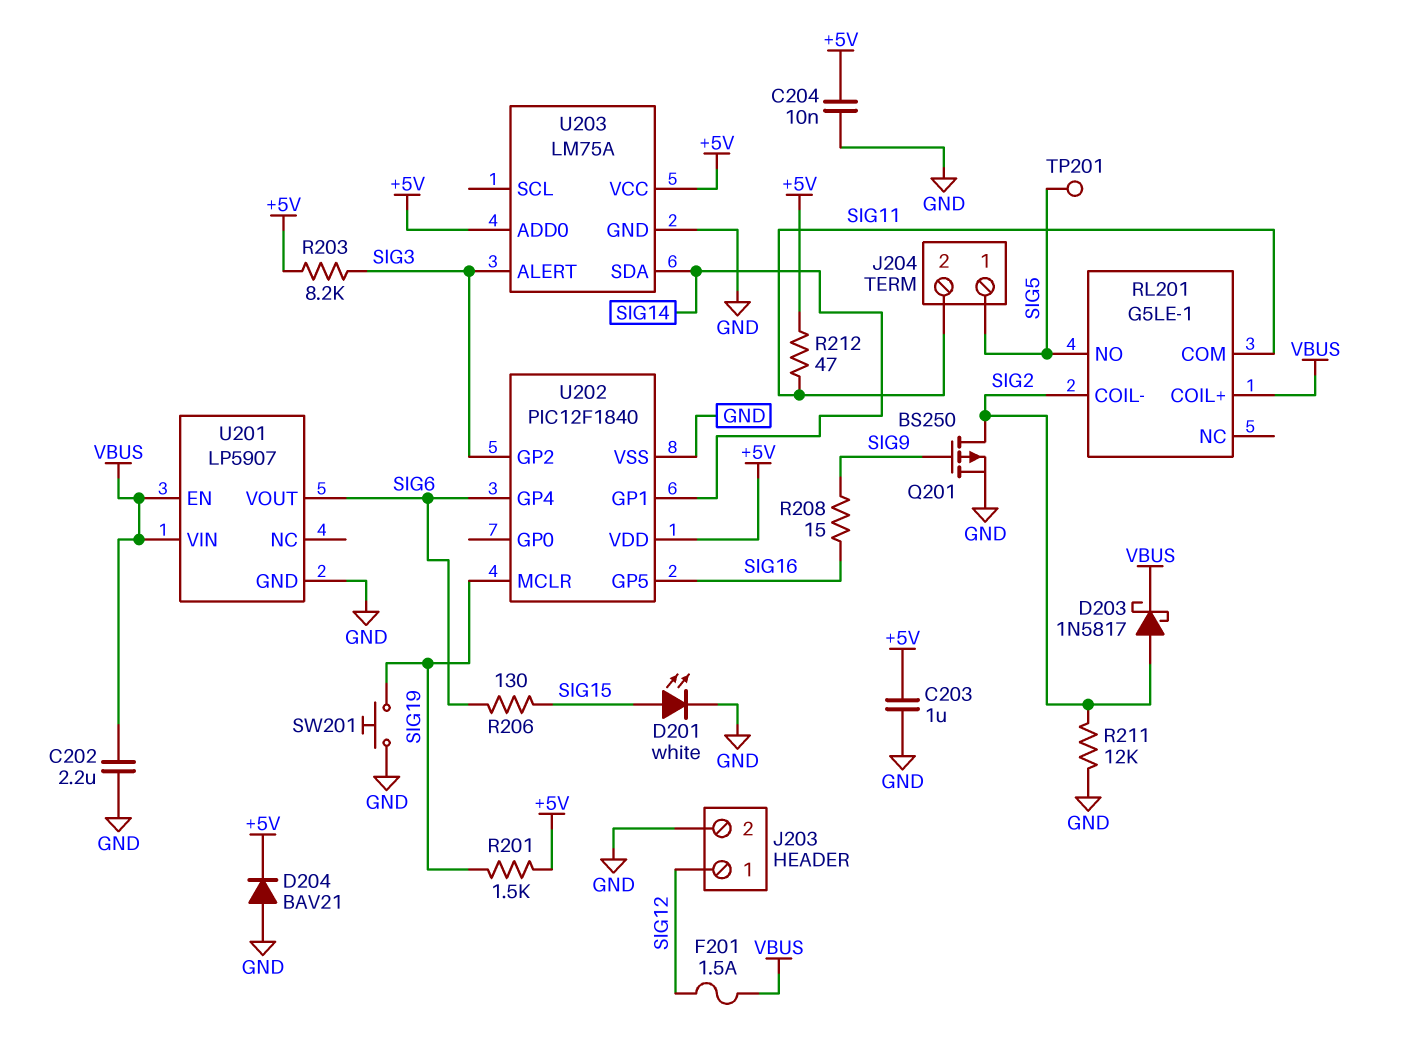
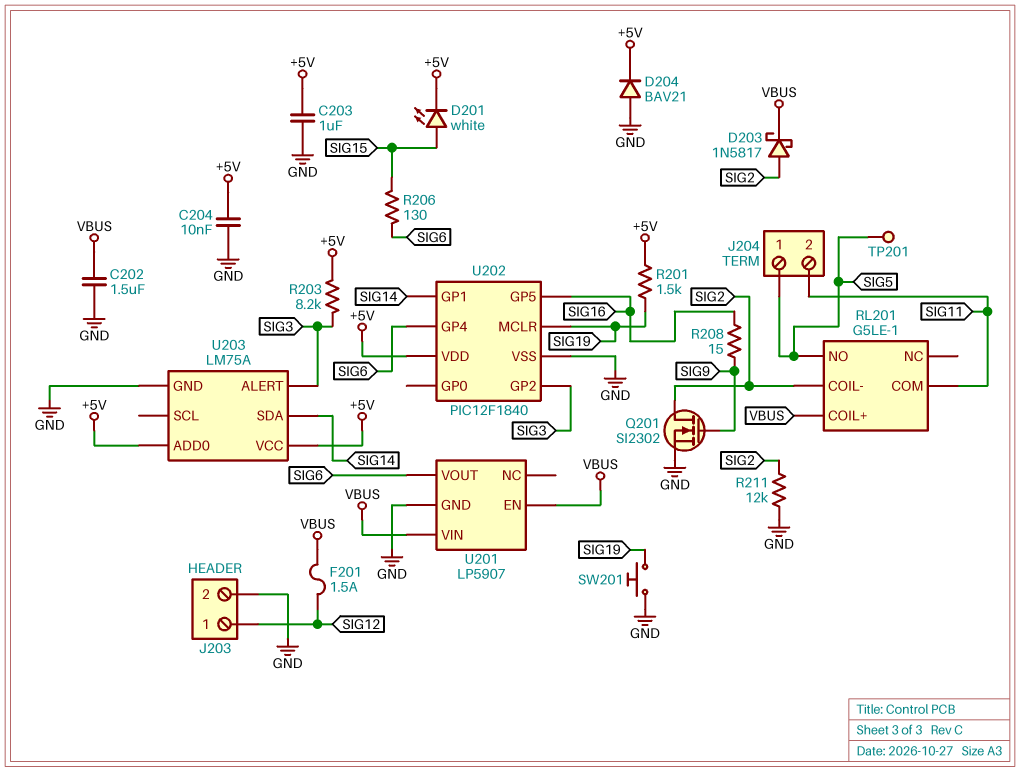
C202: 2.2uF (GND, VBUS) -> 1.5uF (GND, VBUS)
D201: LED white (A SIG15, K GND) -> LED white (A SIG15, K +5V)
Q201: PMOS BS250 (G SIG9, D SIG2, S GND) -> NMOS SI2302 (G SIG9, D SIG2, S GND)
R212: 47 (+5V, SIG11) -> none

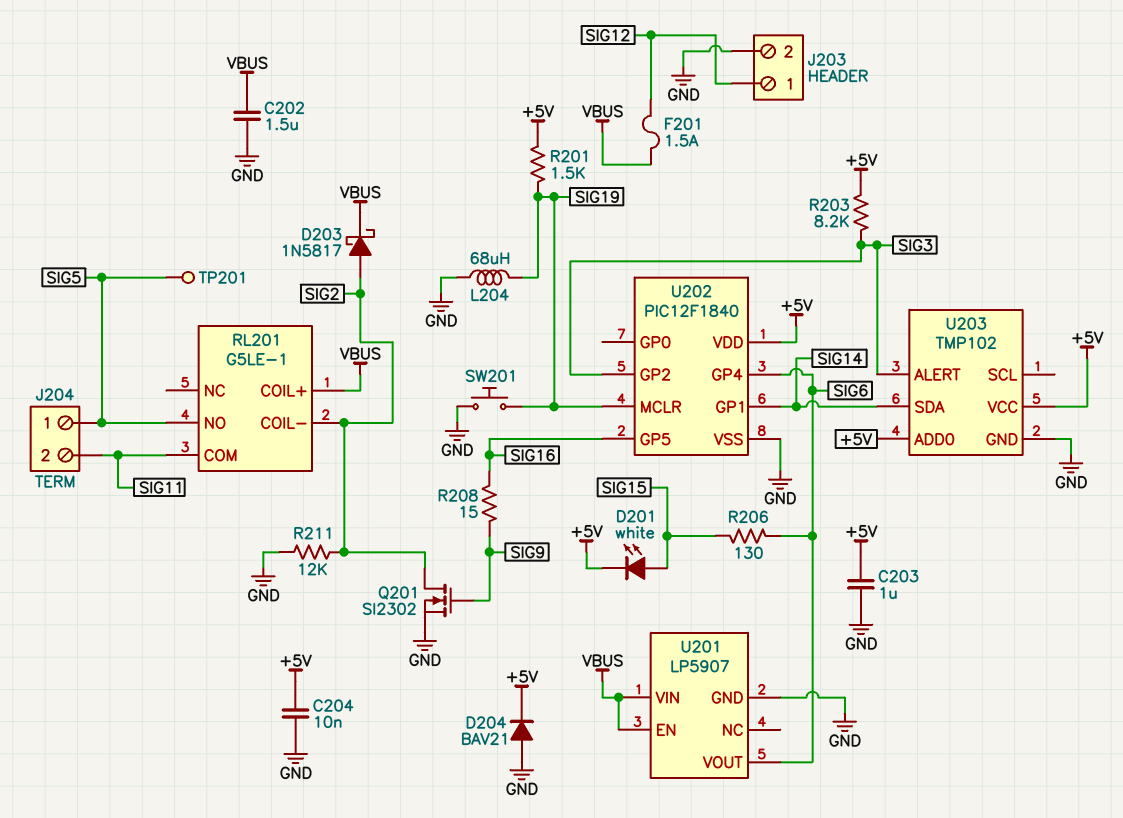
L204: none -> 68uH (GND, SIG19)
U203: LM75A -> TMP102

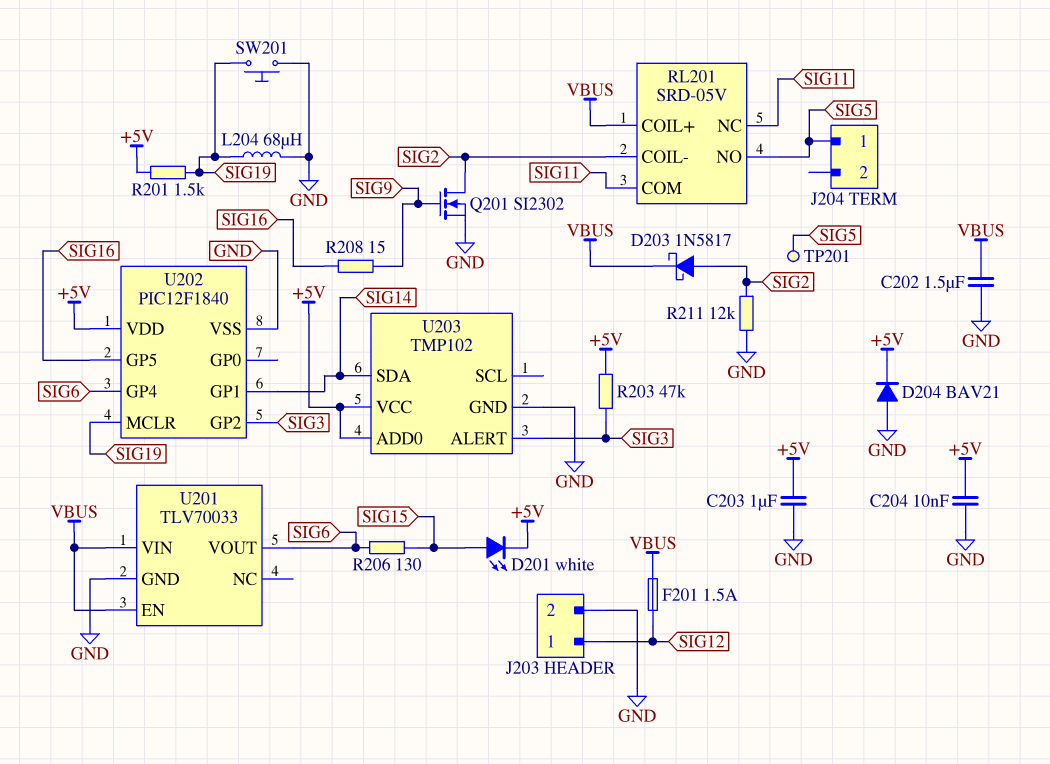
J204 pin 2: SIG11 -> none
R203: 8.2k (+5V, SIG3) -> 47k (+5V, SIG3)
RL201: G5LE-1 -> SRD-05V
RL201 pin NC: none -> SIG11
U201: LP5907 -> TLV70033

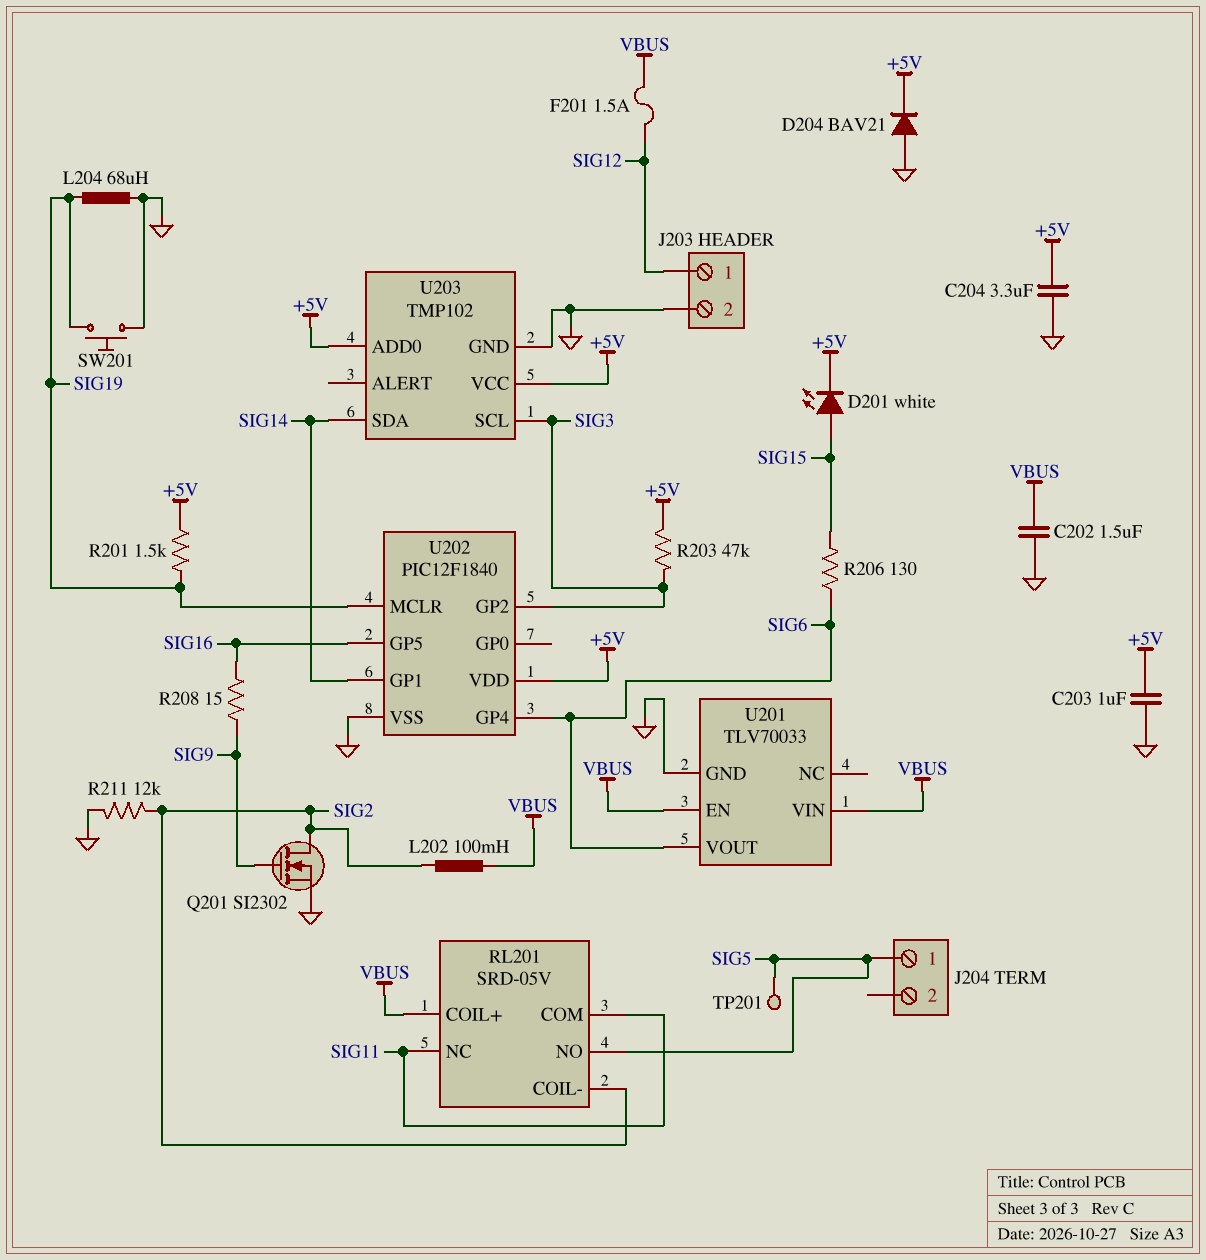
C204: 10nF (+5V, GND) -> 3.3uF (+5V, GND)
D203: schottky 1N5817 (A SIG2, K VBUS) -> none
L202: none -> 100mH (SIG2, VBUS)
U203 pin ALERT: SIG3 -> none
U203 pin SCL: none -> SIG3

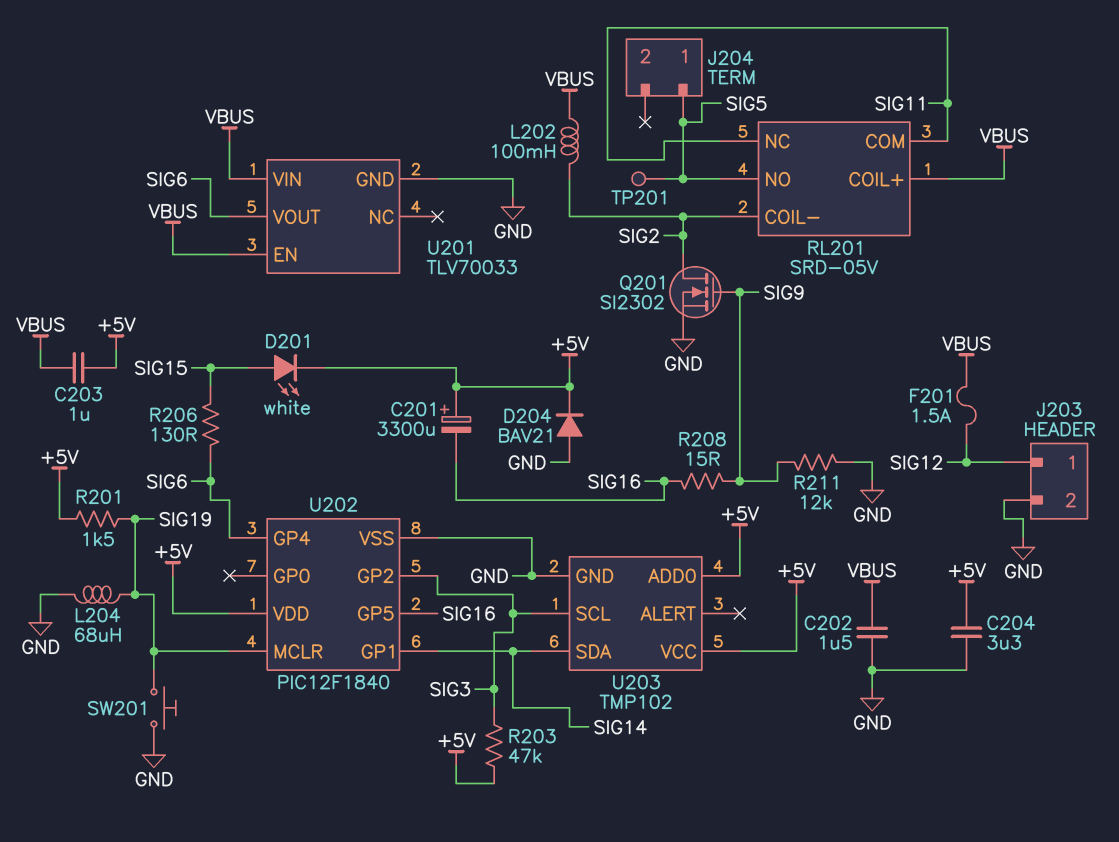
C201: none -> 3300uF (plus +5V, minus SIG16)
C203: 1uF (+5V, GND) -> 1uF (+5V, VBUS)
R211: 12k (GND, SIG2) -> 12k (GND, SIG9)

